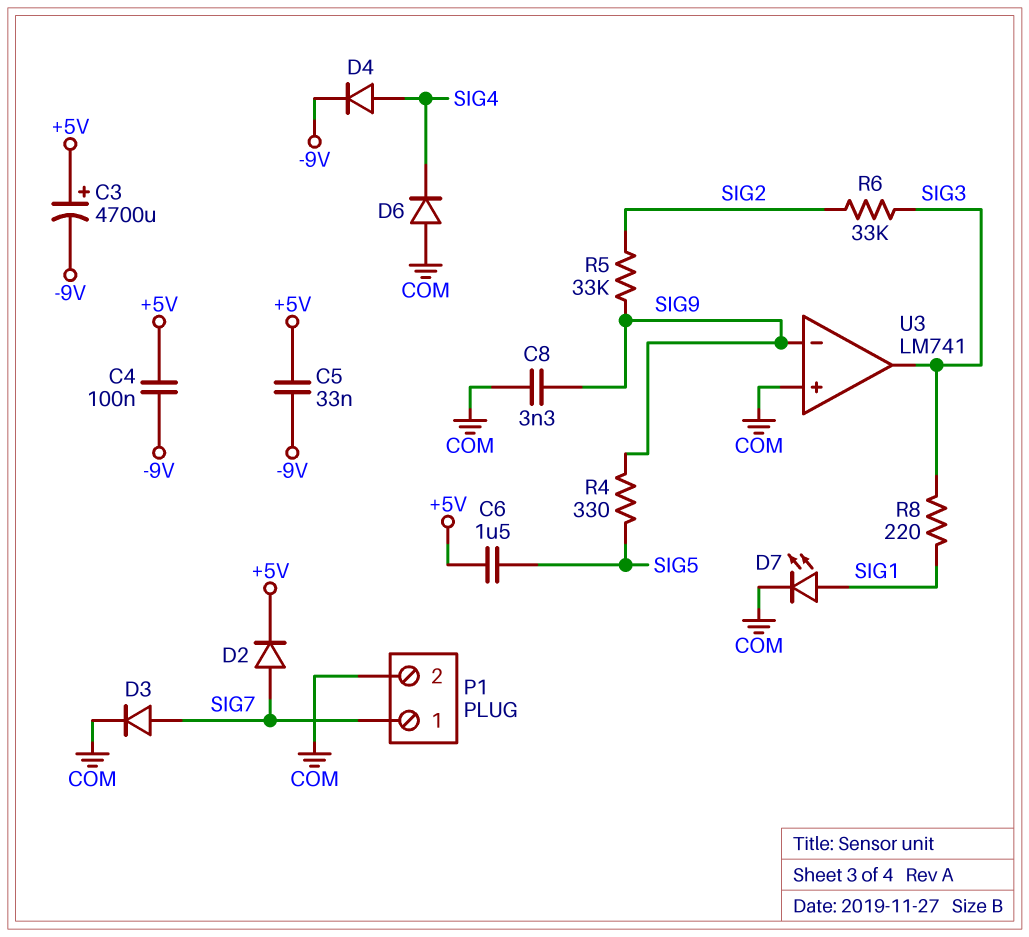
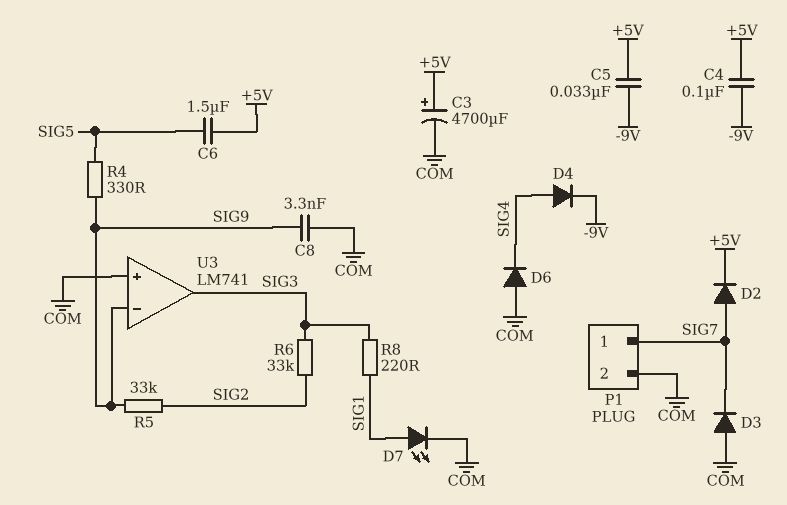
C3: 4700uF (plus +5V, minus -9V) -> 4700uF (plus +5V, minus COM)
D3: diode (A SIG7, K COM) -> diode (A COM, K SIG7)

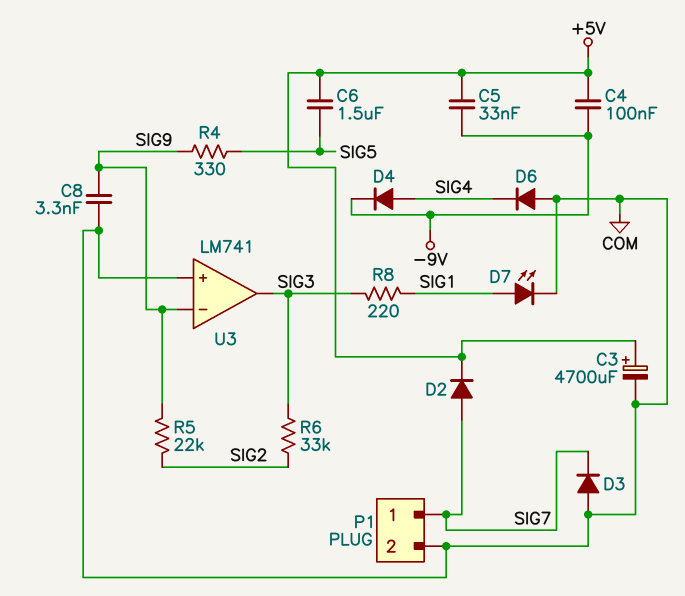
R5: 33k (SIG2, SIG9) -> 22k (SIG2, SIG9)

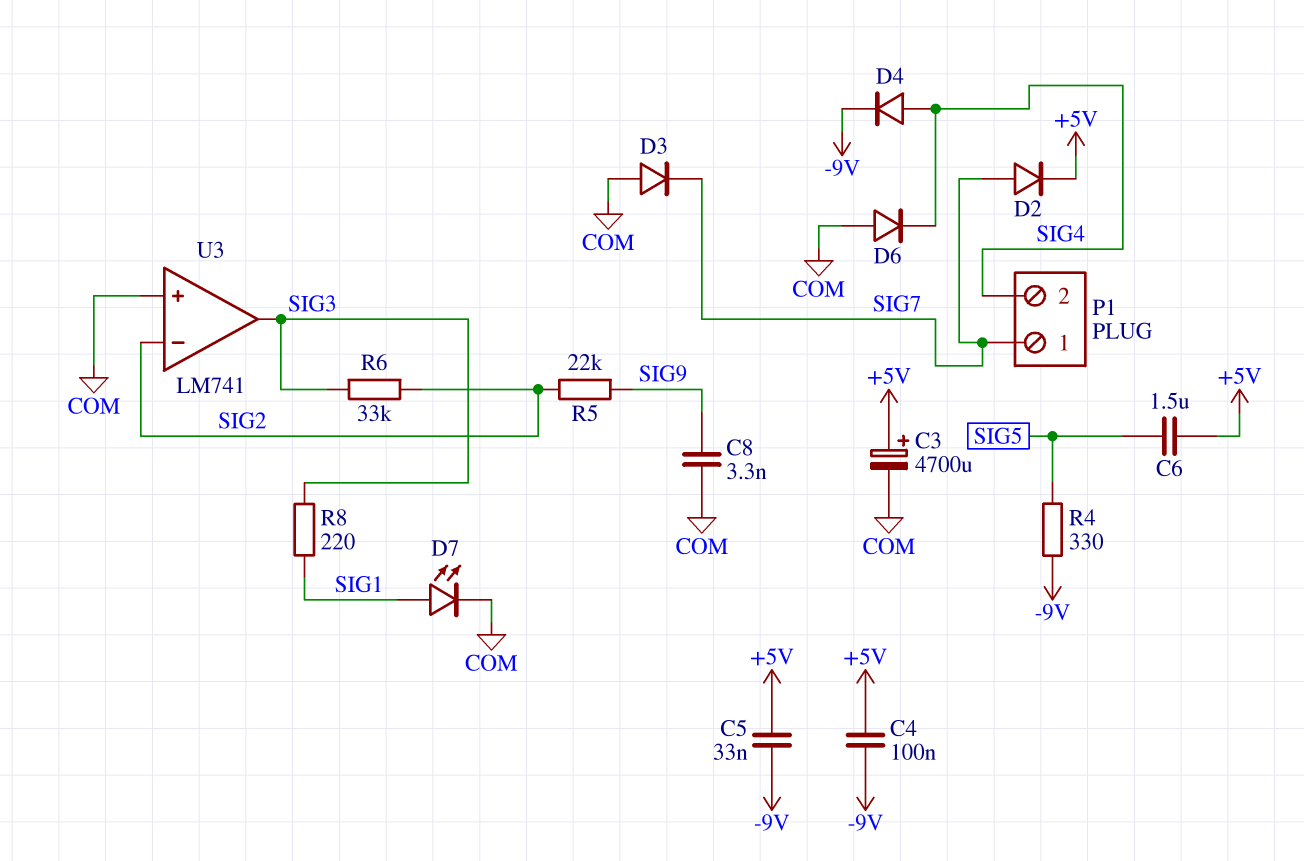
P1 pin 2: COM -> SIG4
R4: 330 (SIG5, SIG9) -> 330 (-9V, SIG5)
U3 pin in-: SIG9 -> SIG2

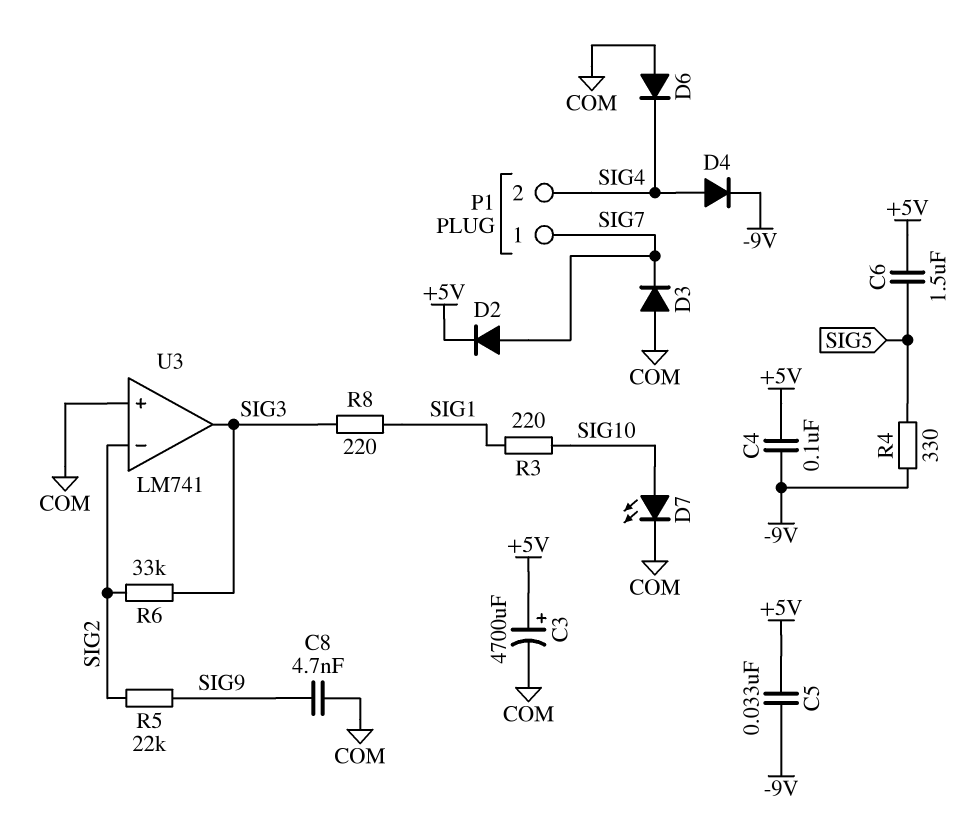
C8: 3.3nF (COM, SIG9) -> 4.7nF (COM, SIG9)
D7: LED (A SIG1, K COM) -> LED (A SIG10, K COM)
R3: none -> 220 (SIG1, SIG10)

